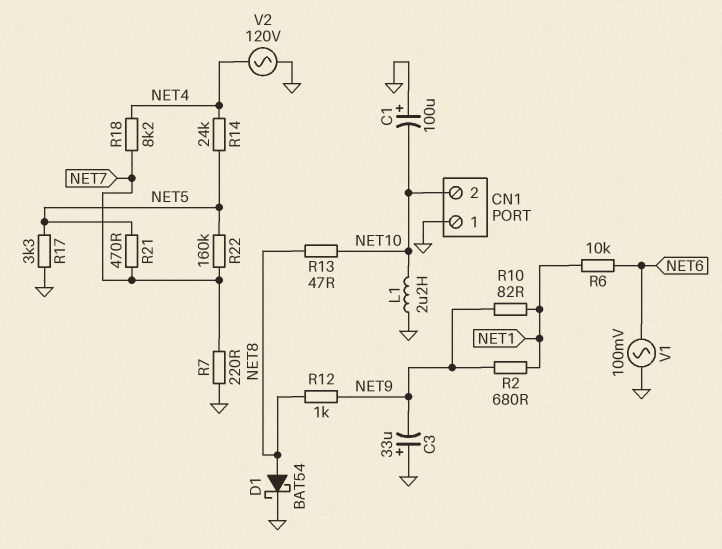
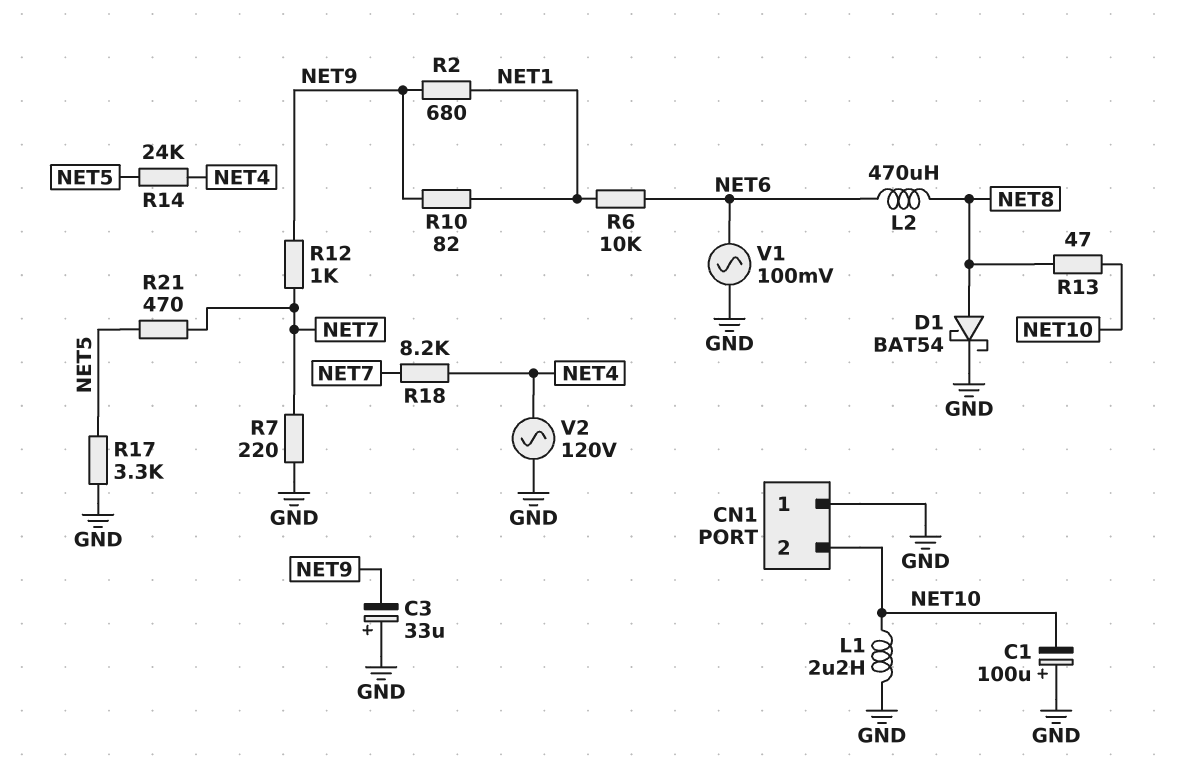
L2: none -> 470uH (NET6, NET8)
R12: 1k (NET8, NET9) -> 1k (NET7, NET9)
R22: 160k (NET5, NET7) -> none

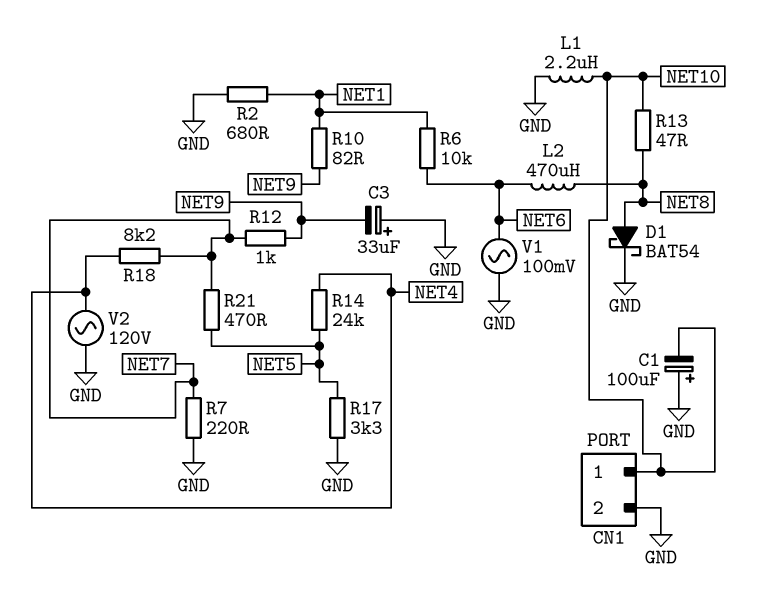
CN1 pin 1: GND -> NET10
CN1 pin 2: NET10 -> GND
R2: 680 (NET1, NET9) -> 680 (GND, NET1)

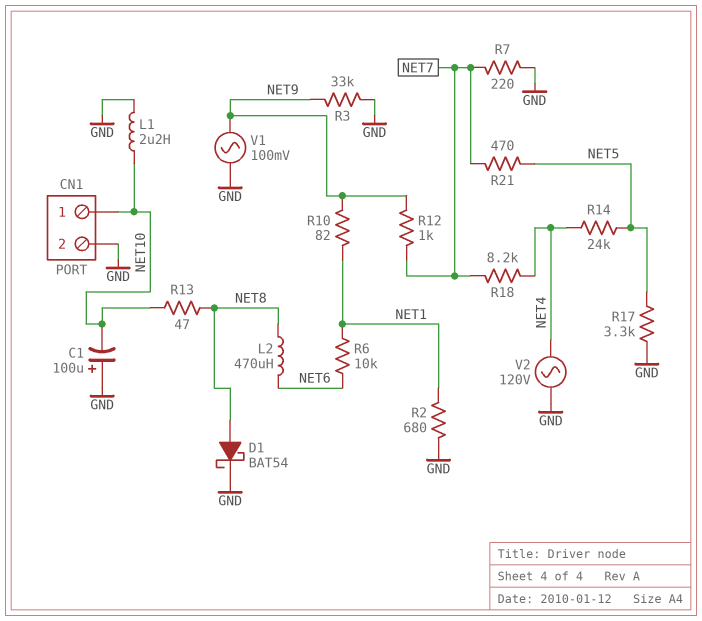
C3: 33uF (plus GND, minus NET9) -> none
R3: none -> 33k (GND, NET9)
V1: AC 100mV (GND, NET6) -> AC 100mV (GND, NET9)

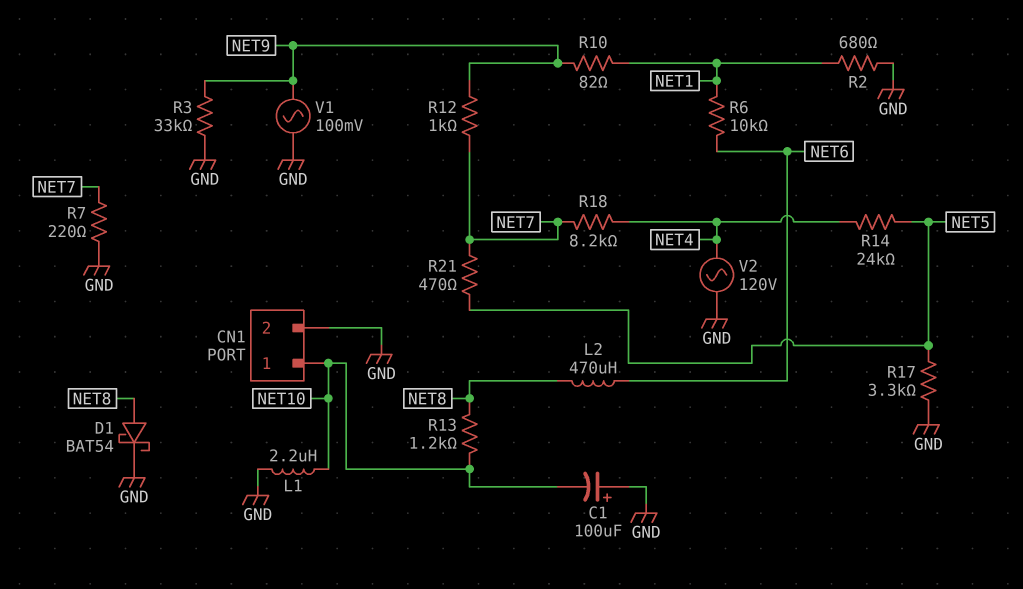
R13: 47 (NET8, NET10) -> 1.2k (NET8, NET10)

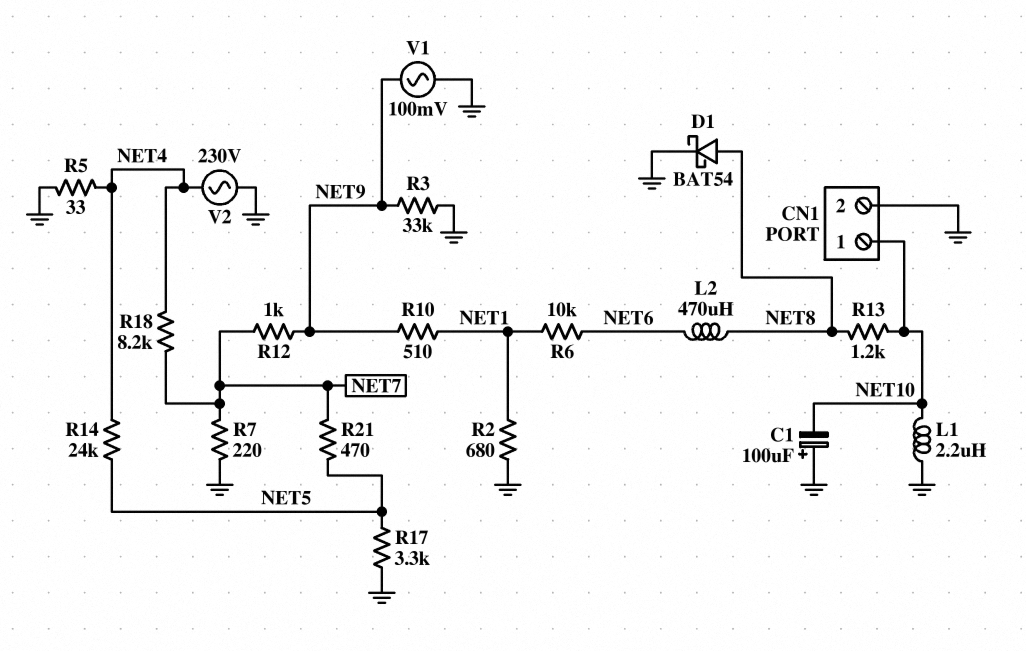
R5: none -> 33 (GND, NET4)
R10: 82 (NET1, NET9) -> 510 (NET1, NET9)
V2: AC 120V (GND, NET4) -> AC 230V (GND, NET4)

